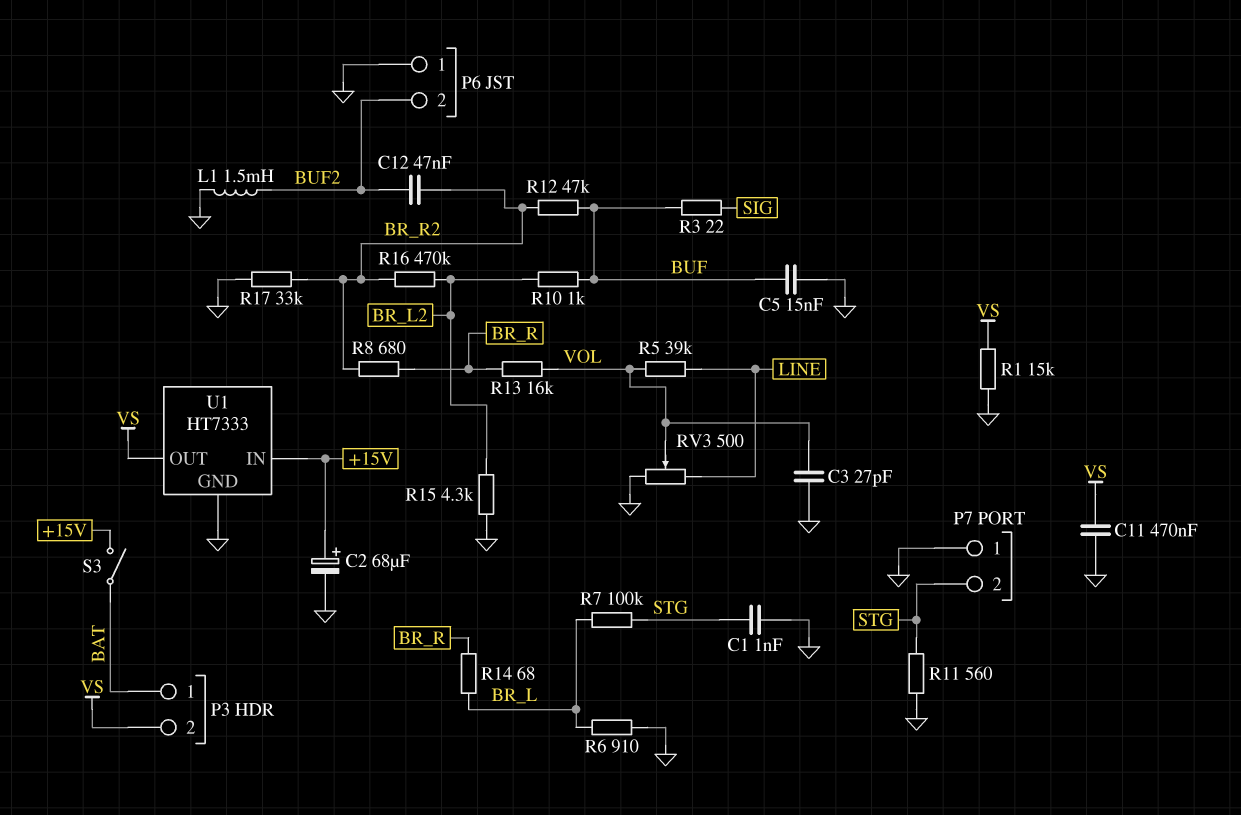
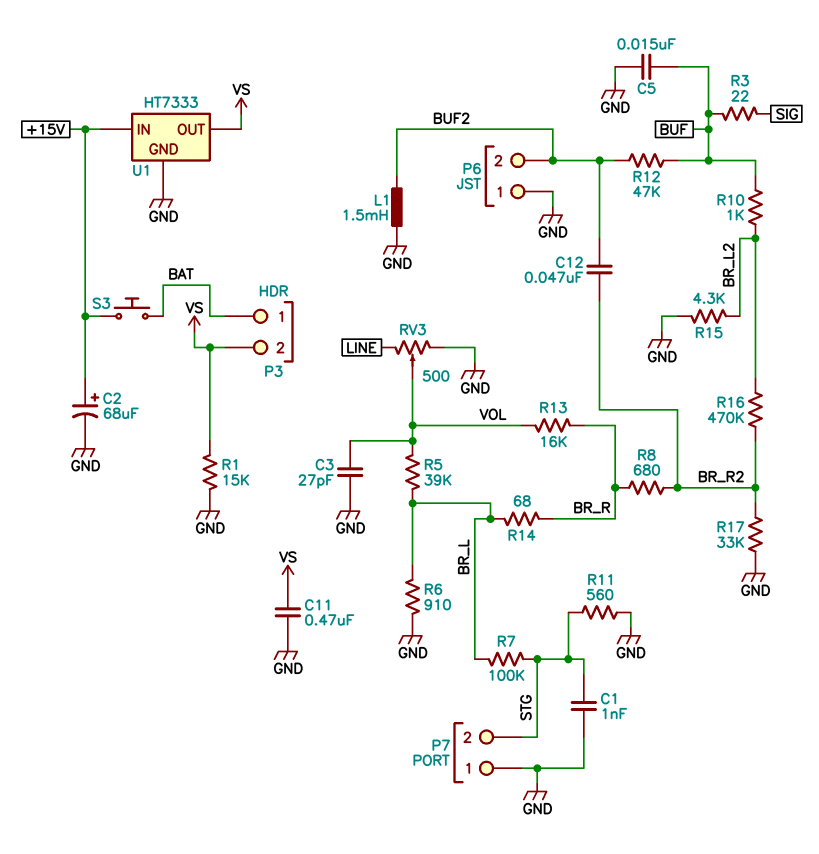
R5: 39k (LINE, VOL) -> 39k (BR_L, VOL)
R12: 47k (BR_R2, BUF) -> 47k (BUF, BUF2)
S3: switch (+15V, BAT) -> button (+15V, BAT)

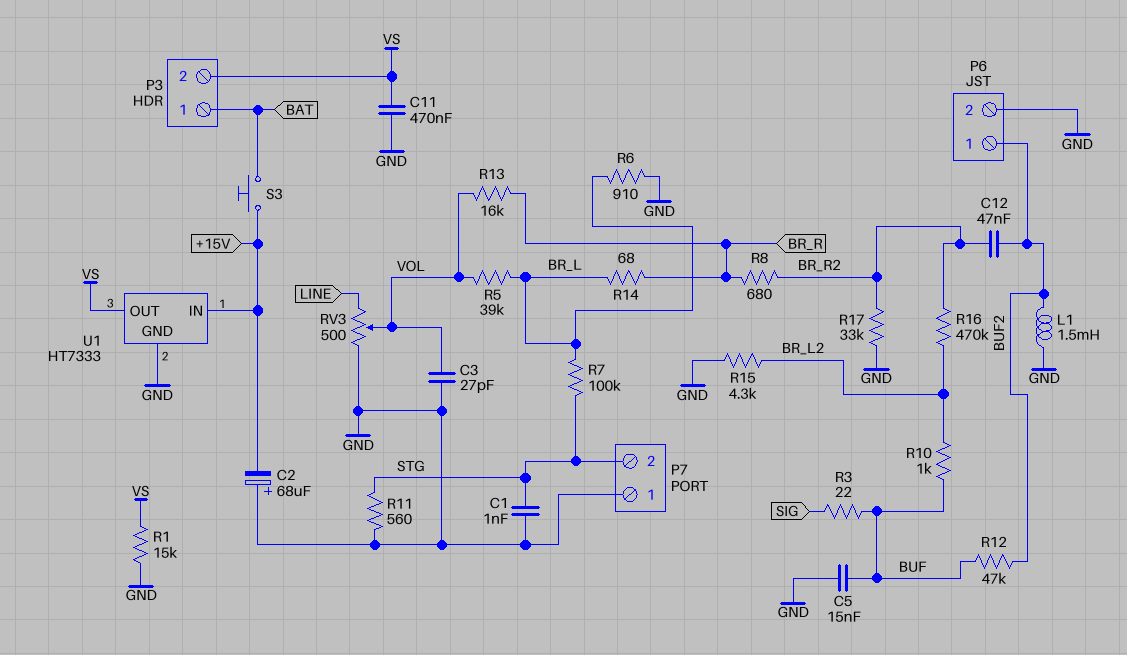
C2: 68uF (plus +15V, minus GND) -> 68uF (plus GND, minus +15V)
P6 pin 1: GND -> BUF2
P6 pin 2: BUF2 -> GND

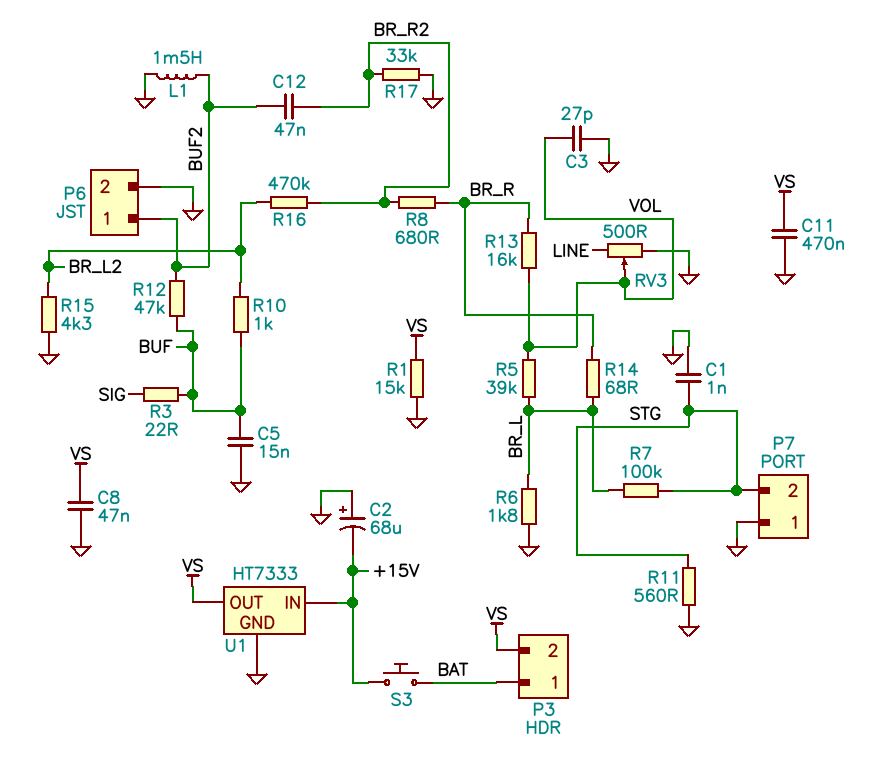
C8: none -> 47nF (GND, VS)
R6: 910 (BR_L, GND) -> 1.8k (BR_L, GND)

